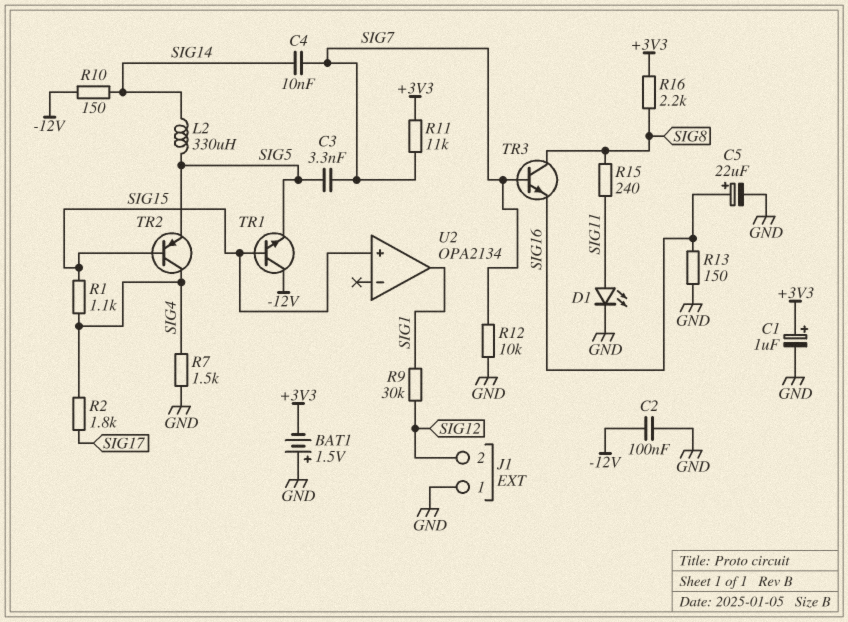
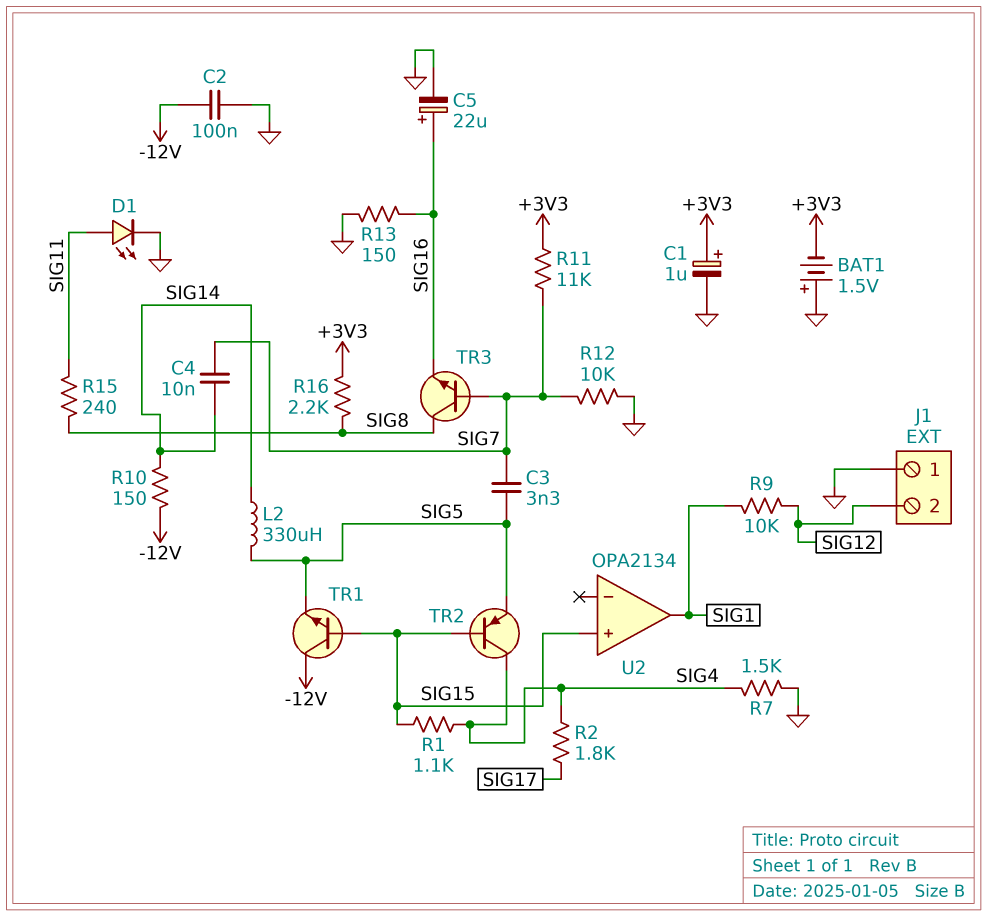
R9: 30k (SIG1, SIG12) -> 10k (SIG1, SIG12)

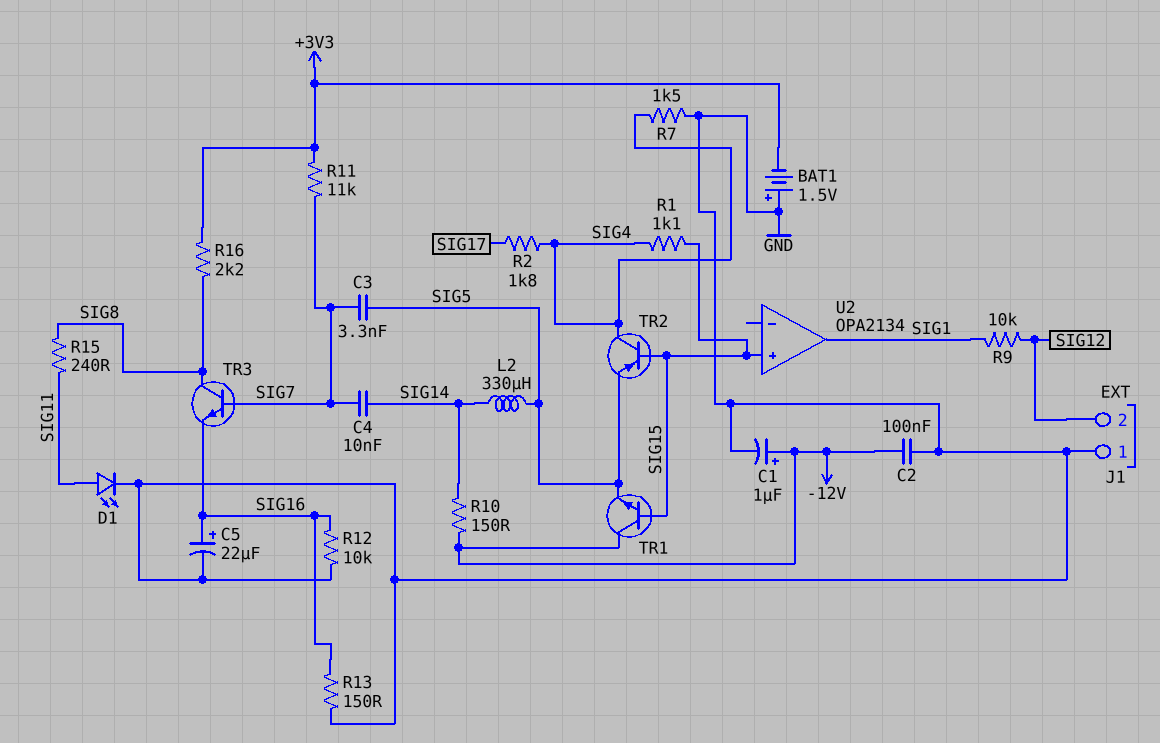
C1: 1uF (plus +3V3, minus GND) -> 1uF (plus -12V, minus GND)
R12: 10k (GND, SIG7) -> 10k (GND, SIG16)

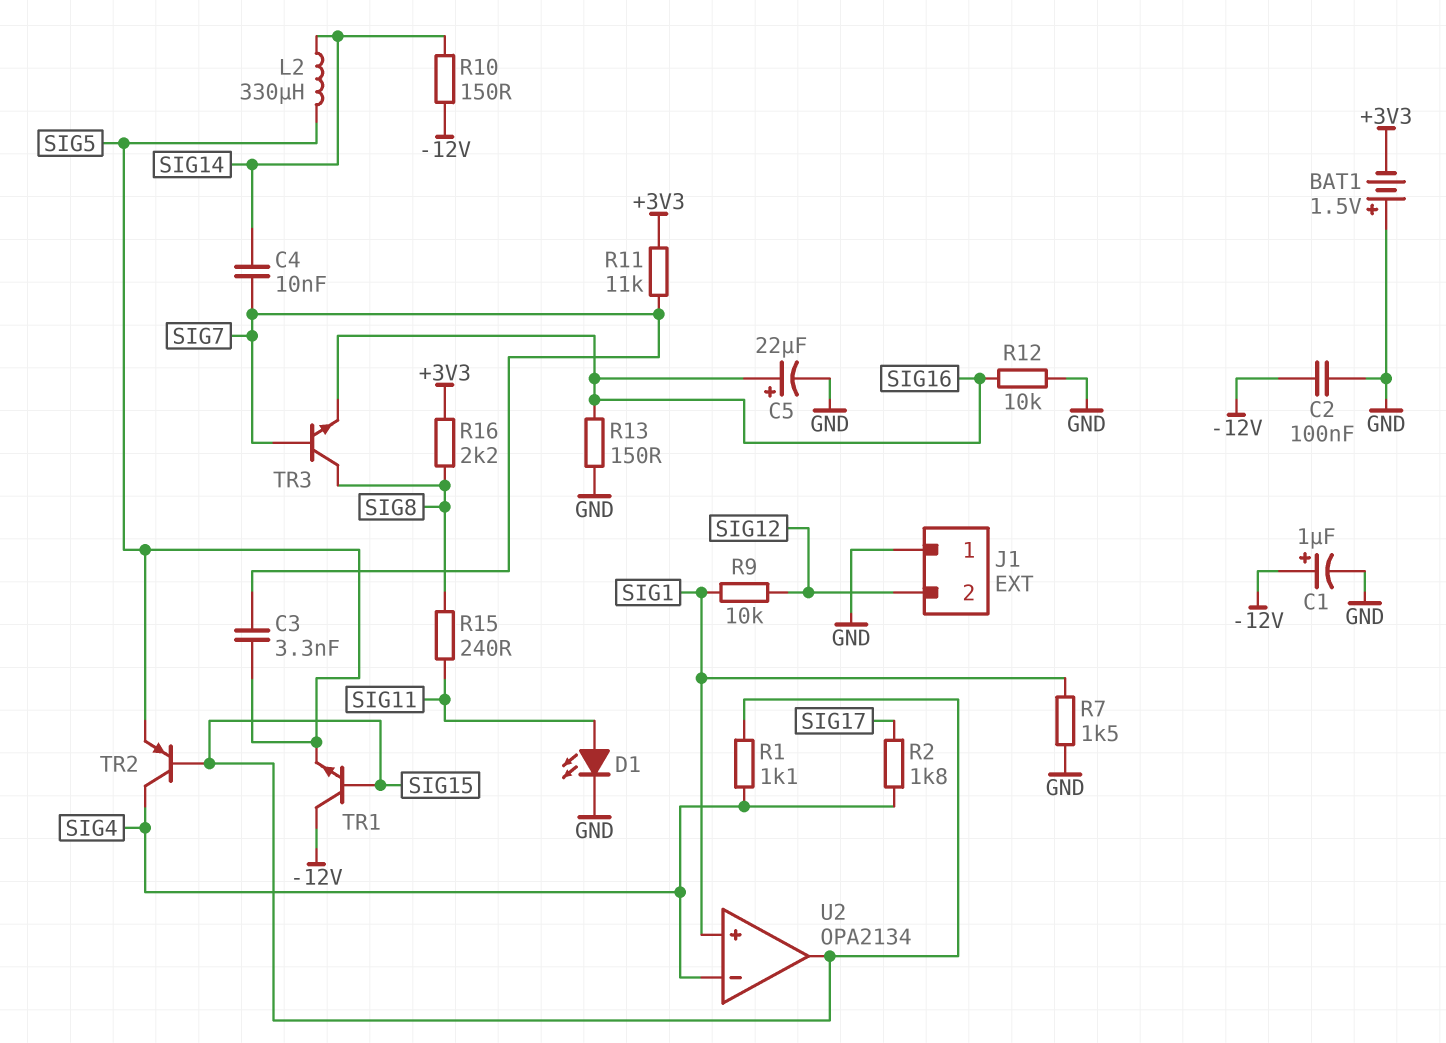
R7: 1.5k (GND, SIG4) -> 1.5k (GND, SIG1)
U2 pin in+: SIG15 -> SIG1
U2 pin in-: none -> SIG4
U2 pin out: SIG1 -> SIG15

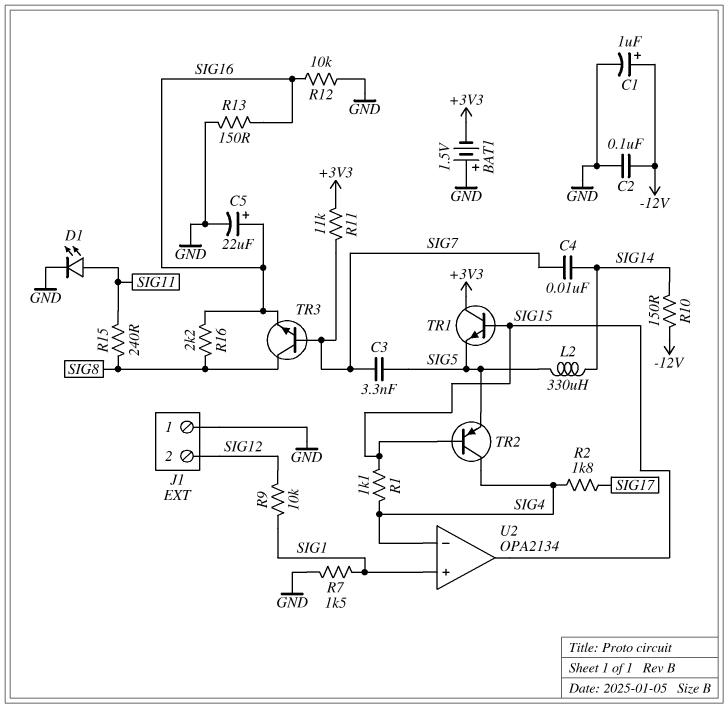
R16: 2.2k (+3V3, SIG8) -> 2.2k (SIG8, SIG16)
TR1: NPN (B SIG15, C -12V, E SIG5) -> NPN (B SIG15, C +3V3, E SIG5)

